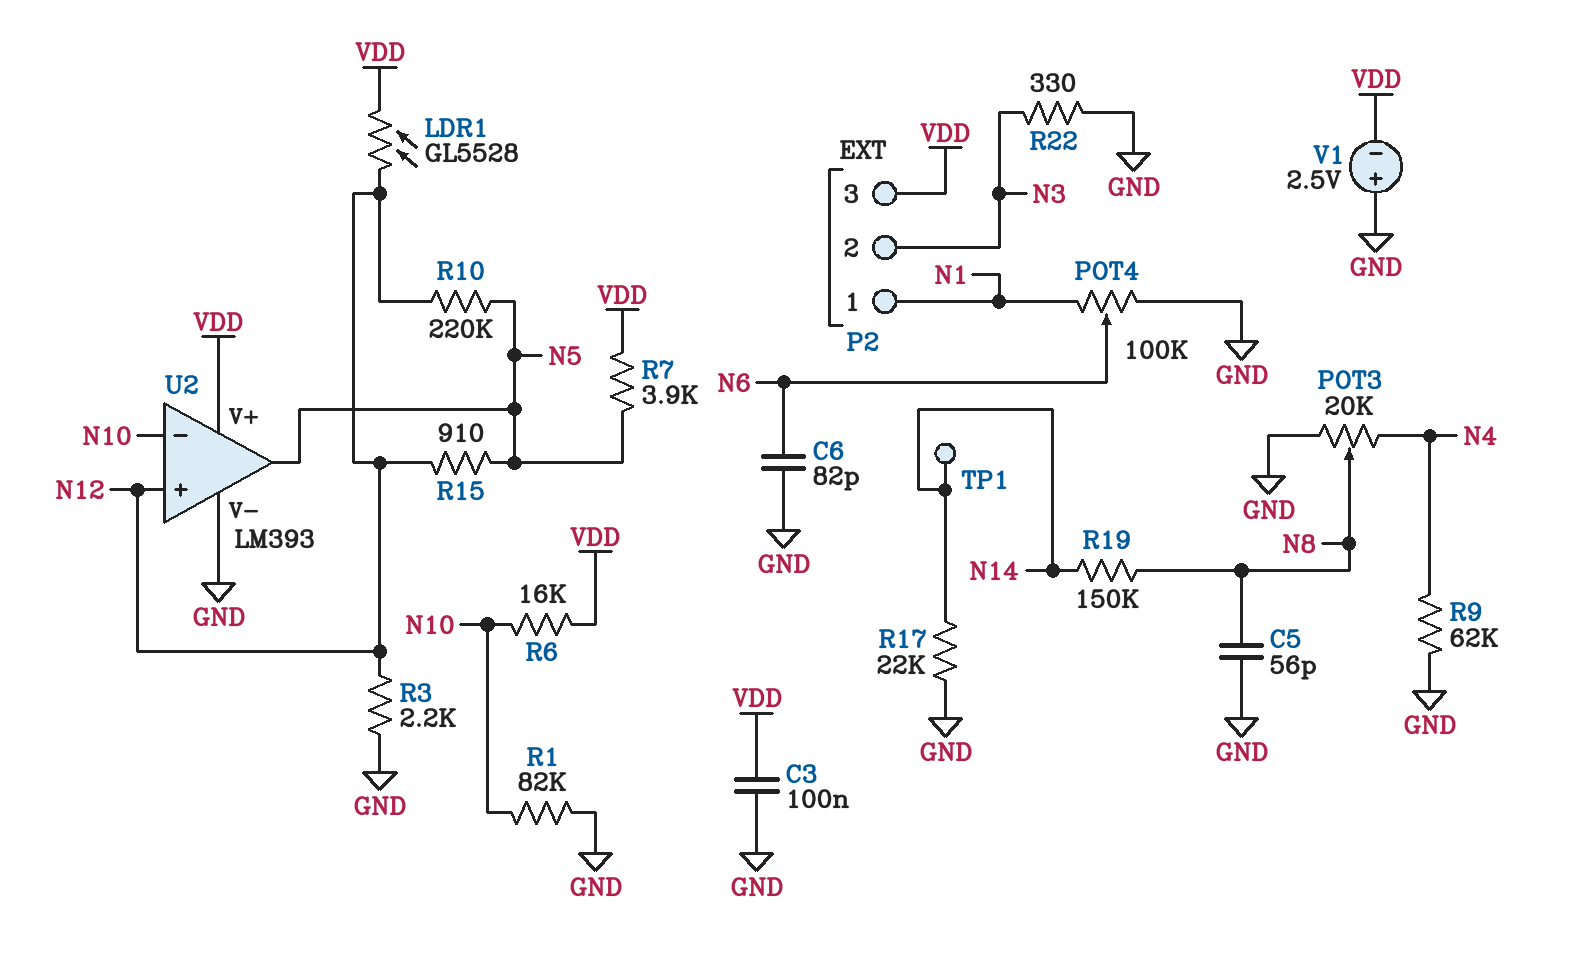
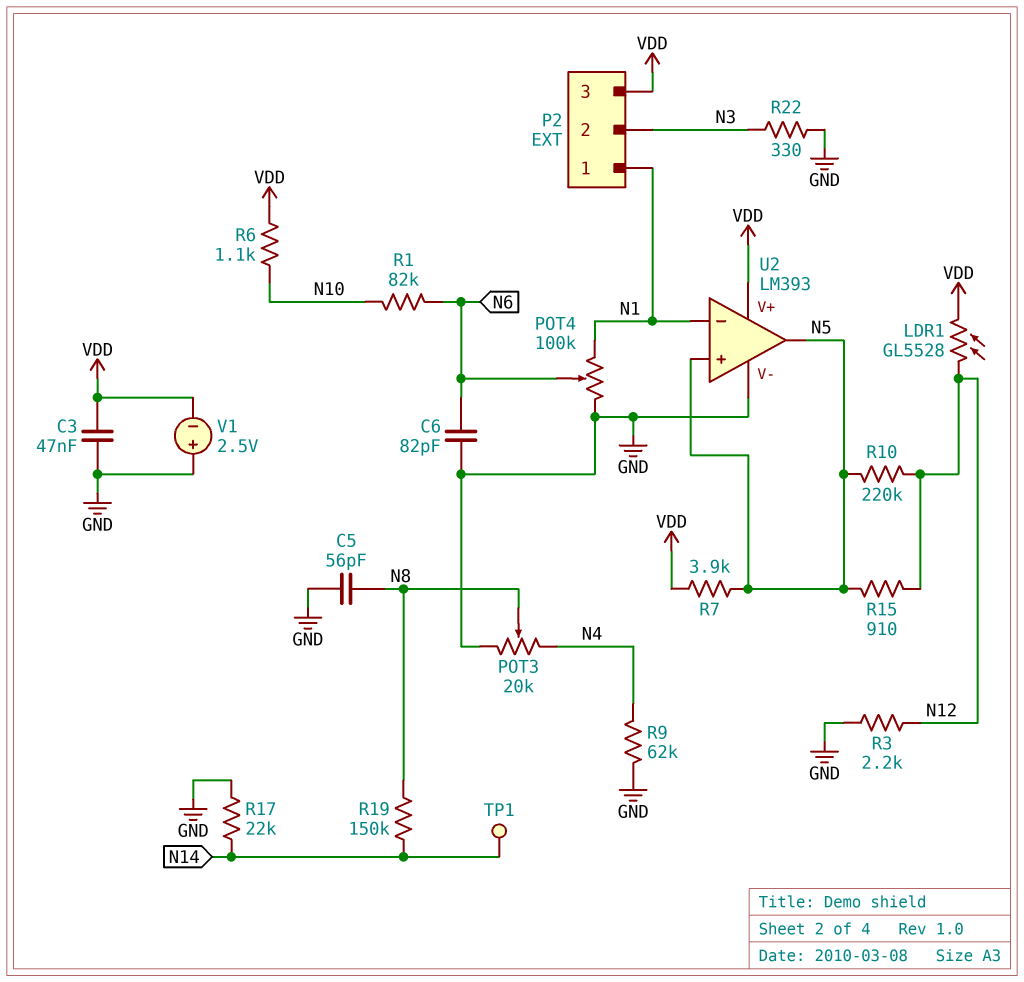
C3: 100nF (GND, VDD) -> 47nF (GND, VDD)
R1: 82k (GND, N10) -> 82k (N6, N10)
R6: 16k (N10, VDD) -> 1.1k (N10, VDD)
U2 pin in+: N12 -> N5
U2 pin in-: N10 -> N1

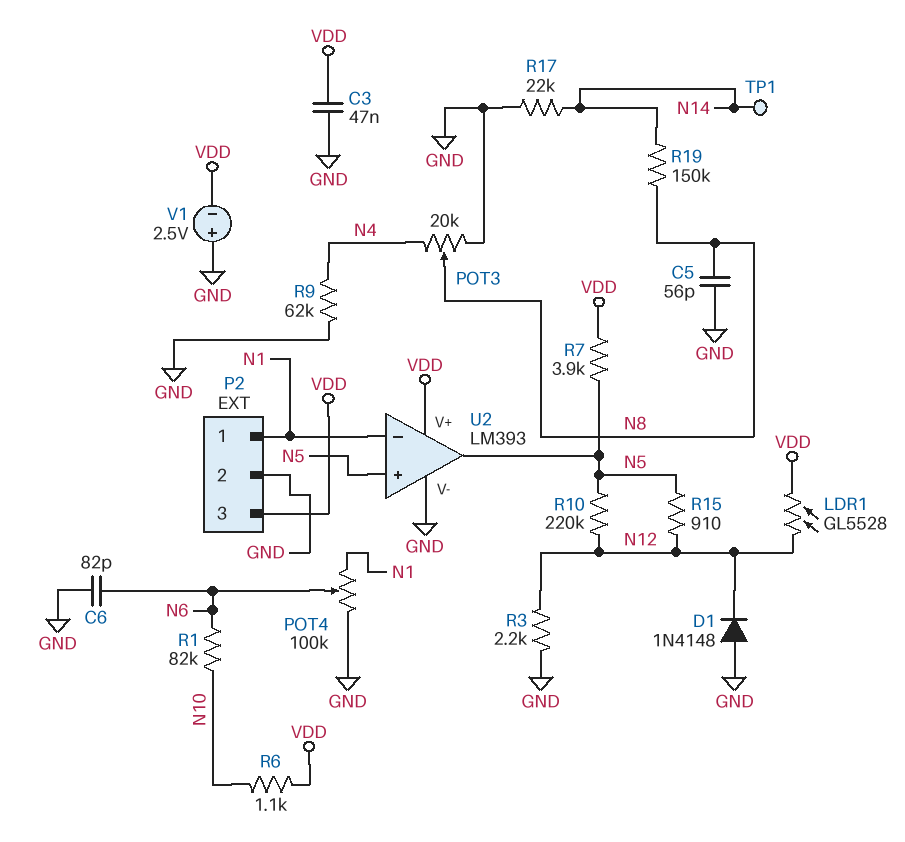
D1: none -> diode 1N4148 (A GND, K N12)
P2 pin 2: N3 -> GND
R22: 330 (GND, N3) -> none

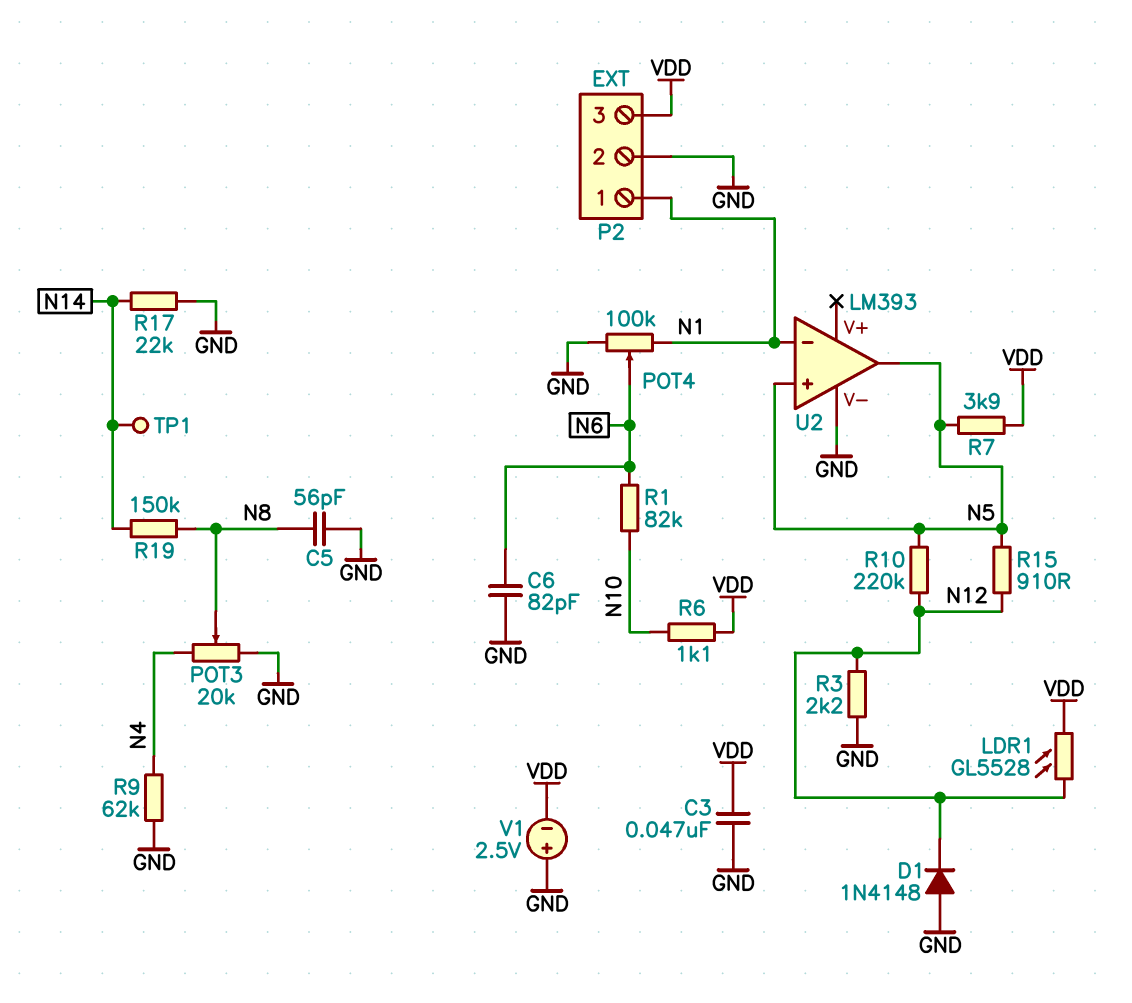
U2 pin V+: VDD -> none

